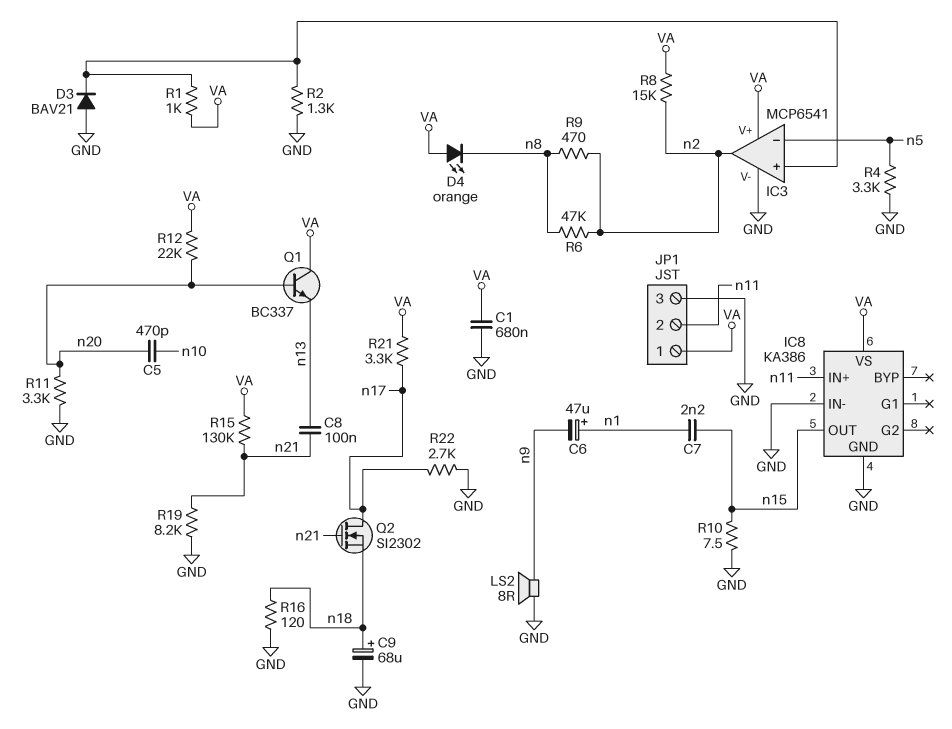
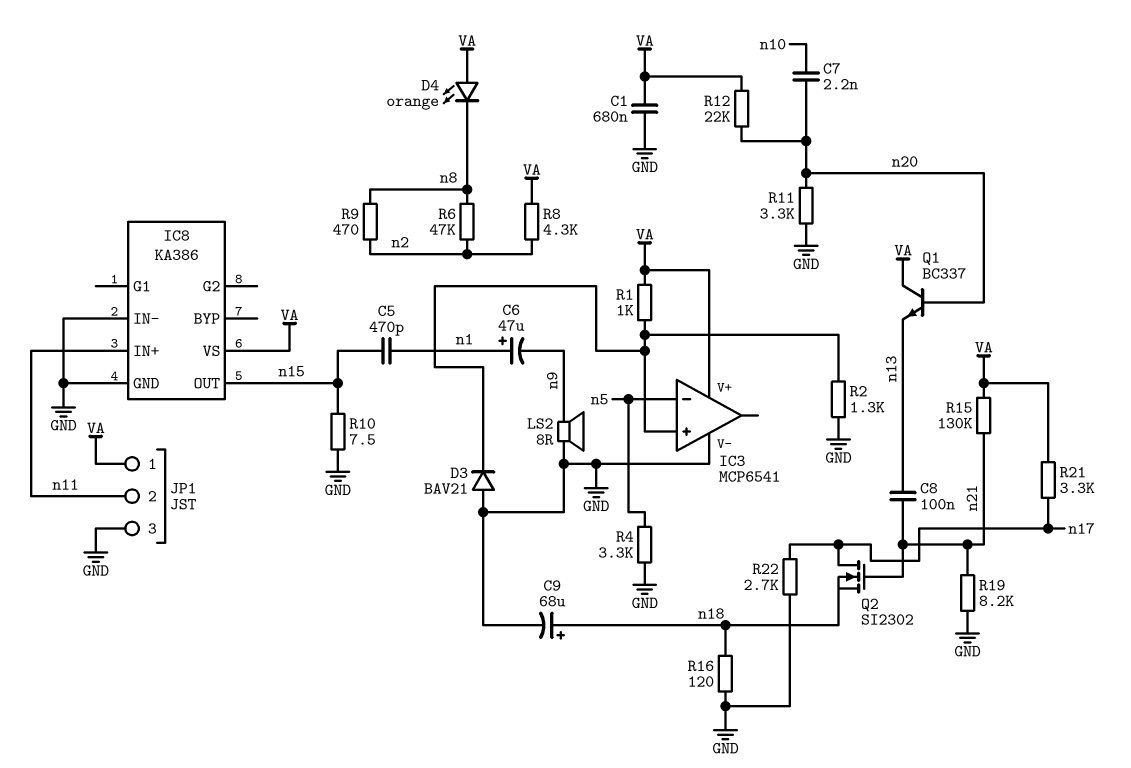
C5: 470pF (n10, n20) -> 470pF (n1, n15)
C7: 2.2nF (n1, n15) -> 2.2nF (n10, n20)
IC3 pin out: n2 -> none
R8: 15k (VA, n2) -> 4.3k (VA, n2)

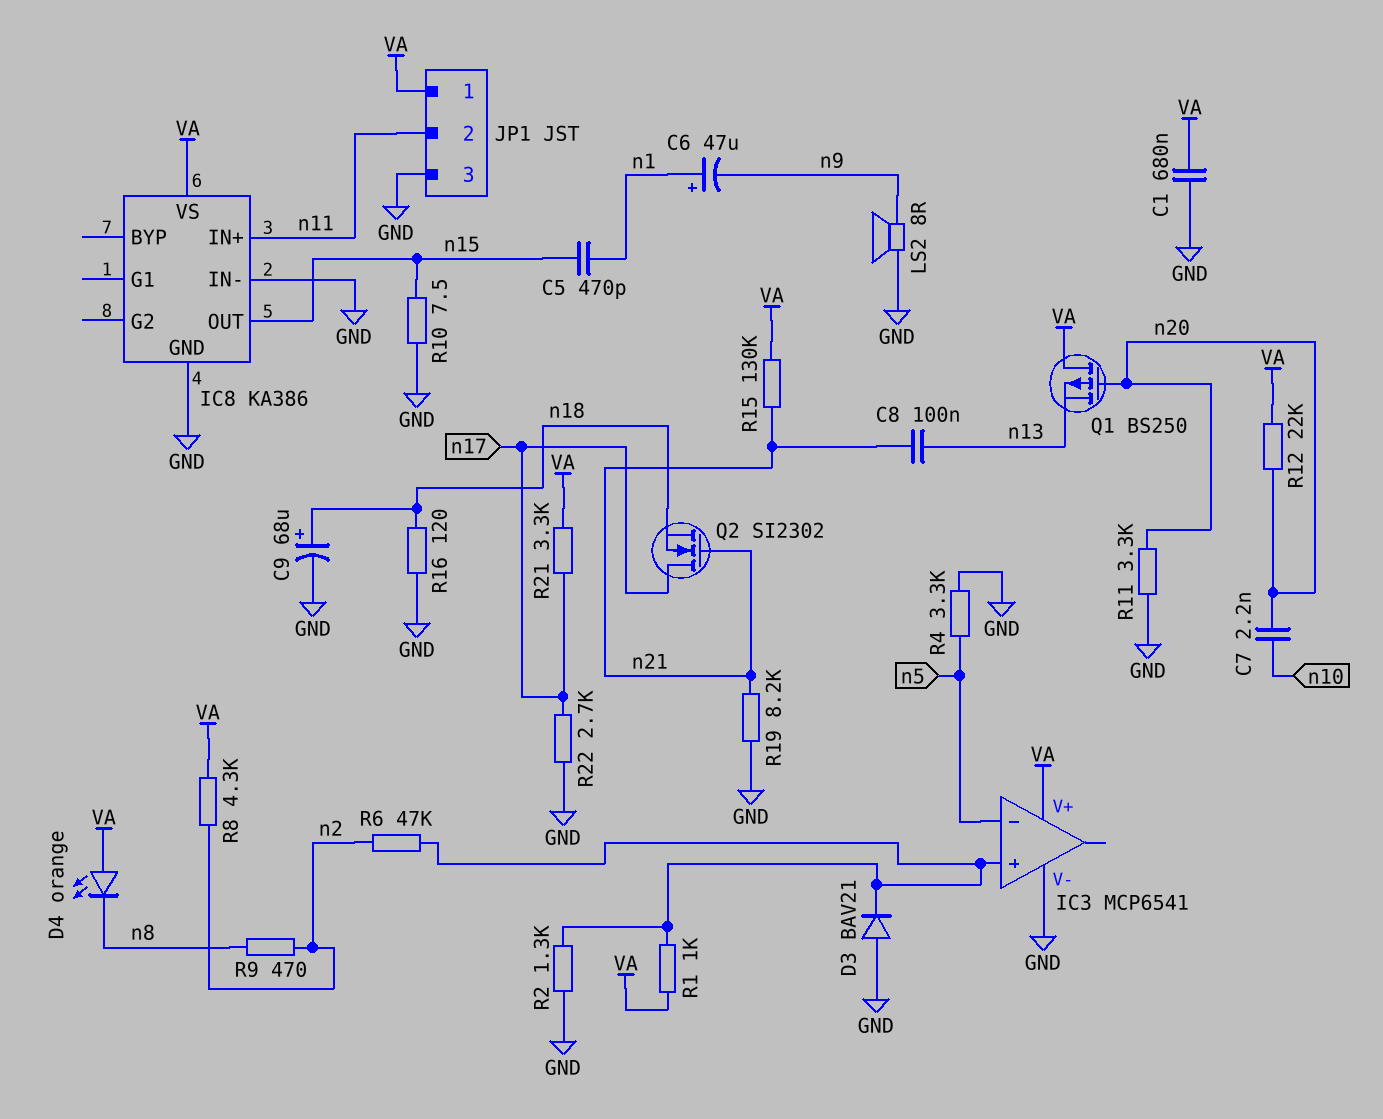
Q1: NPN BC337 (B n20, C VA, E n13) -> PMOS BS250 (G n20, D VA, S n13)
R6: 47k (n2, n8) -> 47k (IC3/in+, n2)

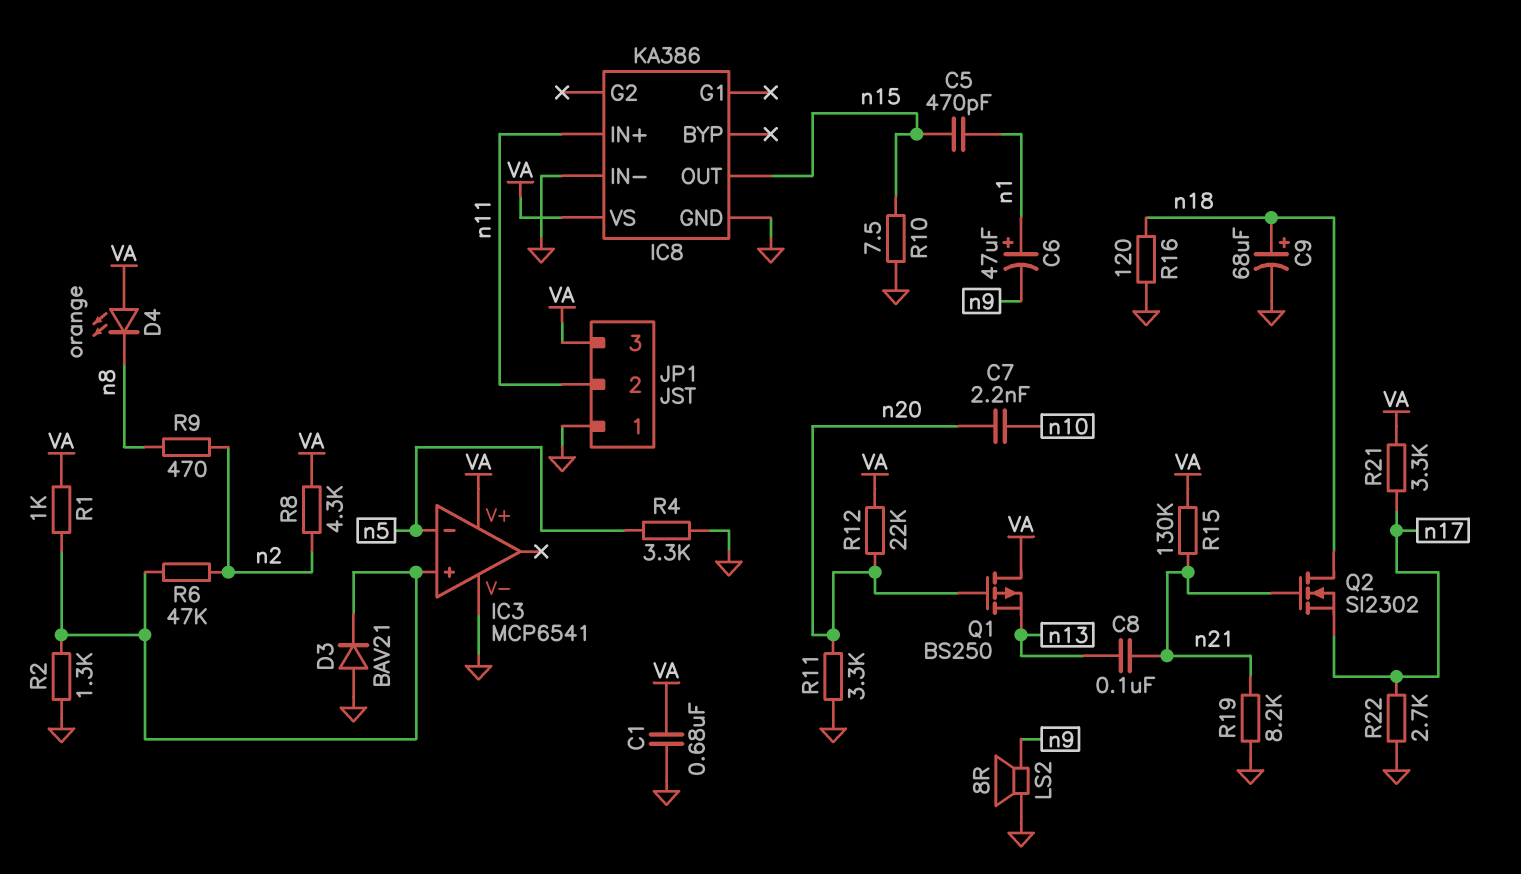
JP1 pin 1: VA -> GND
JP1 pin 3: GND -> VA
Q2: NMOS SI2302 (G n21, D n17, S n18) -> NMOS SI2302 (G n21, D n18, S n17)

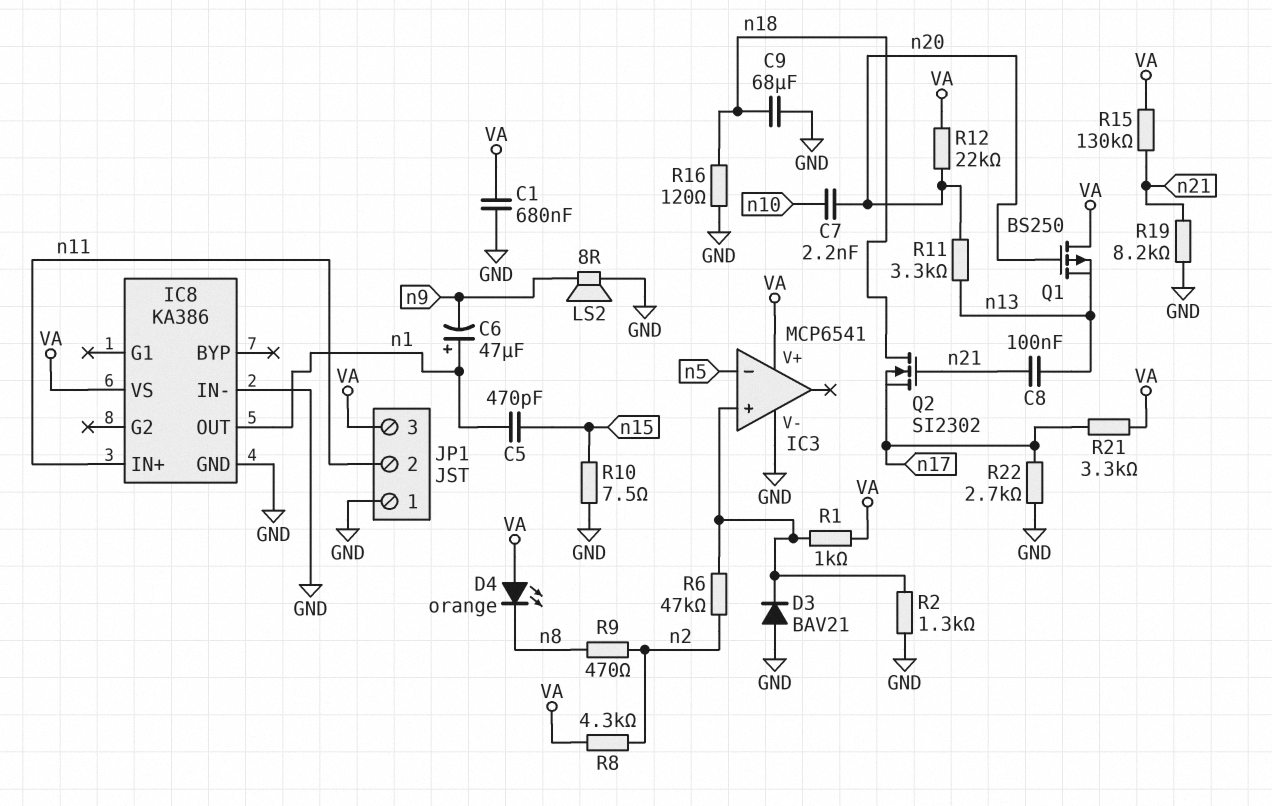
C9: 68uF (plus n18, minus GND) -> 68uF (GND, n18)
IC8 pin OUT: n15 -> n1
R4: 3.3k (GND, n5) -> none
R11: 3.3k (GND, n20) -> 3.3k (n13, n20)

